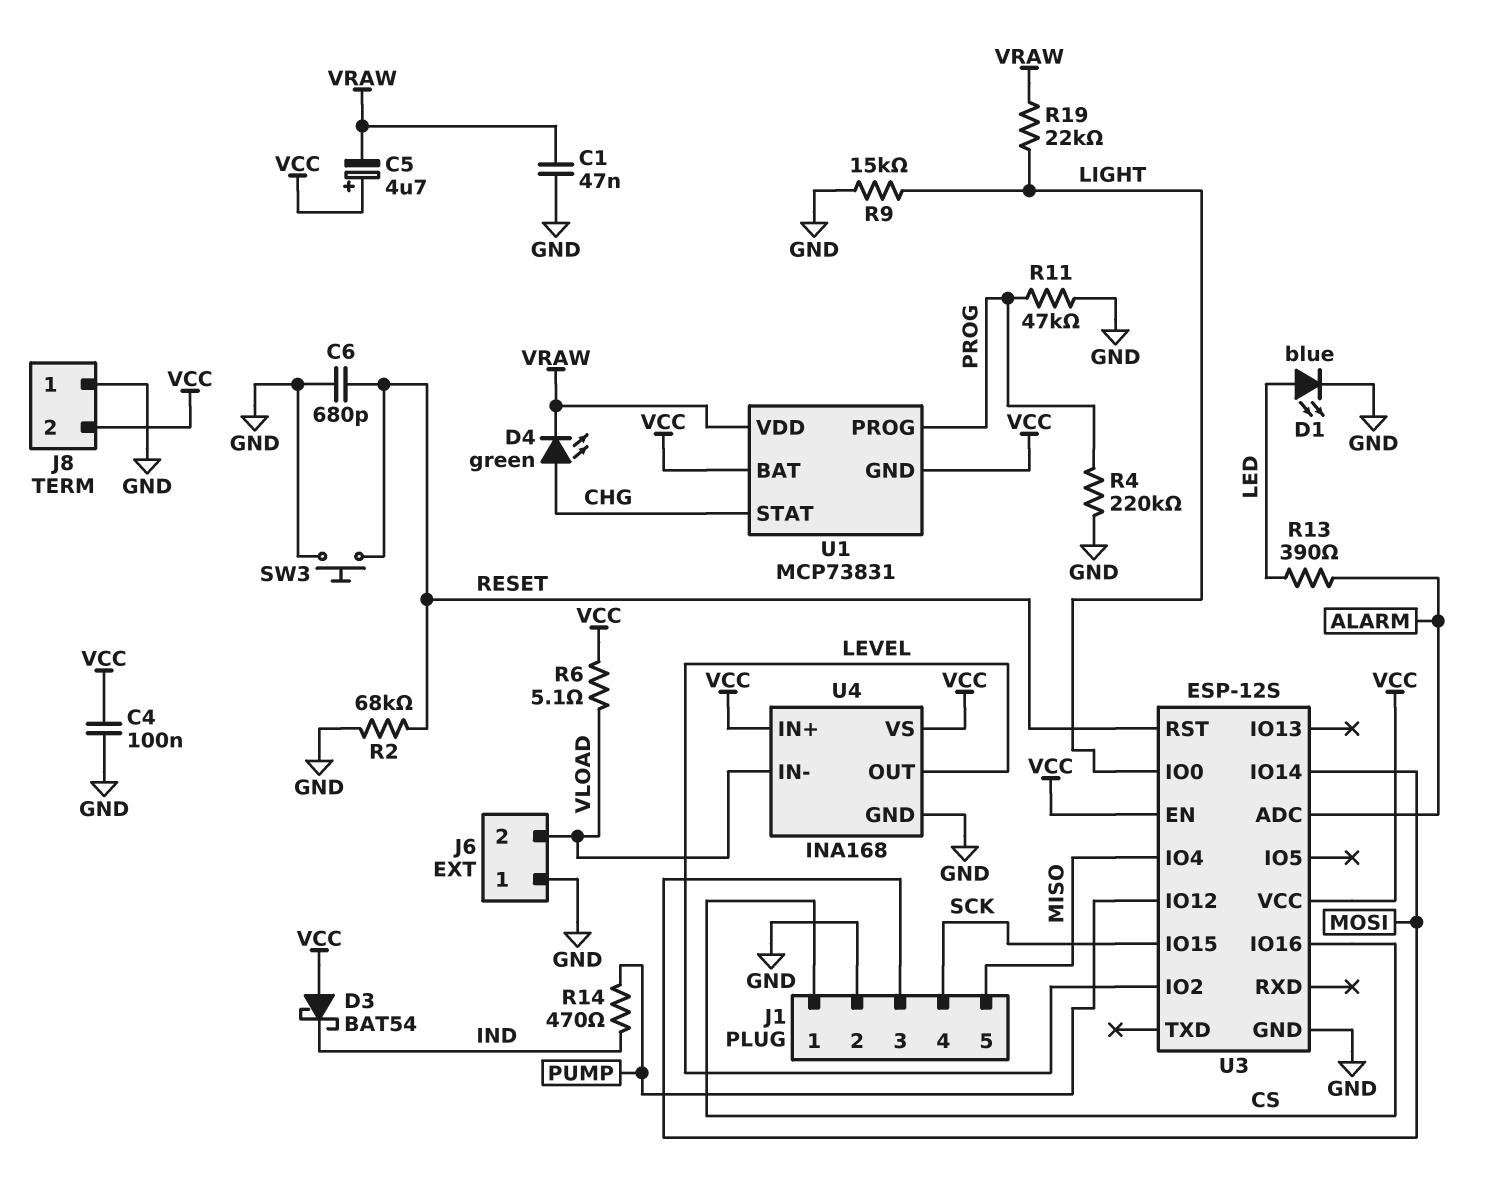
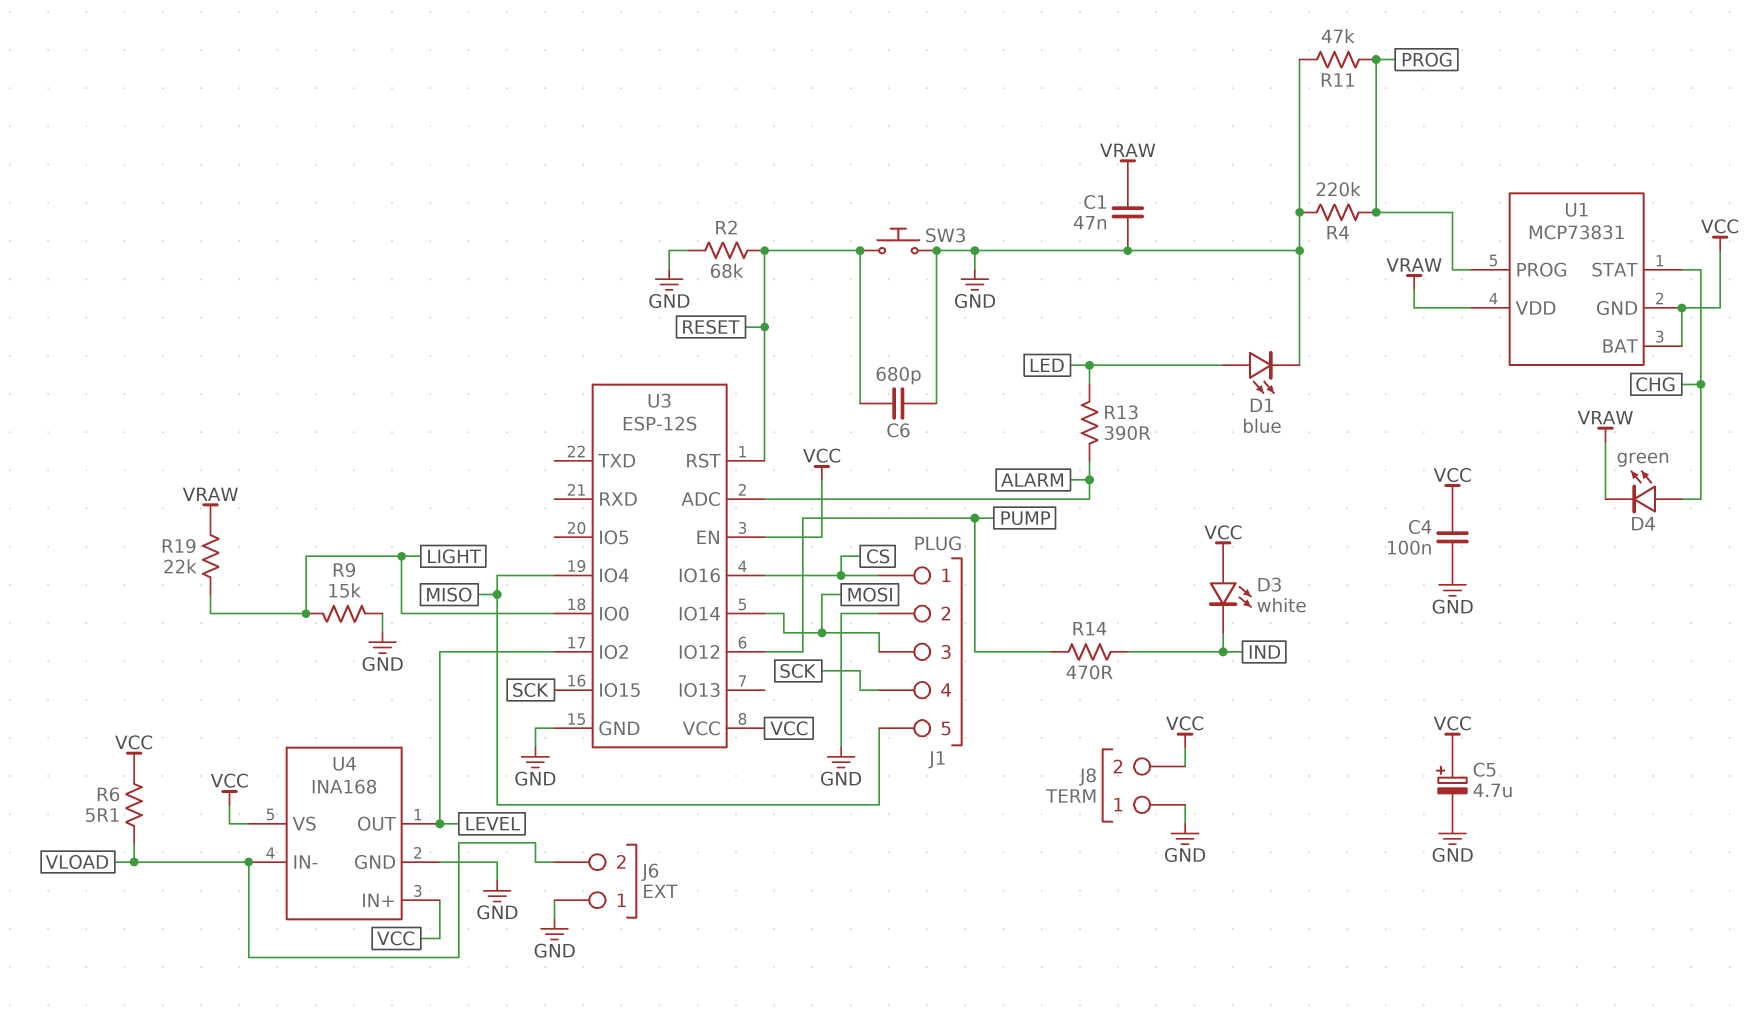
C5: 4.7uF (plus VCC, minus VRAW) -> 4.7uF (plus VCC, minus GND)
D3: schottky BAT54 (A VCC, K IND) -> LED white (A VCC, K IND)

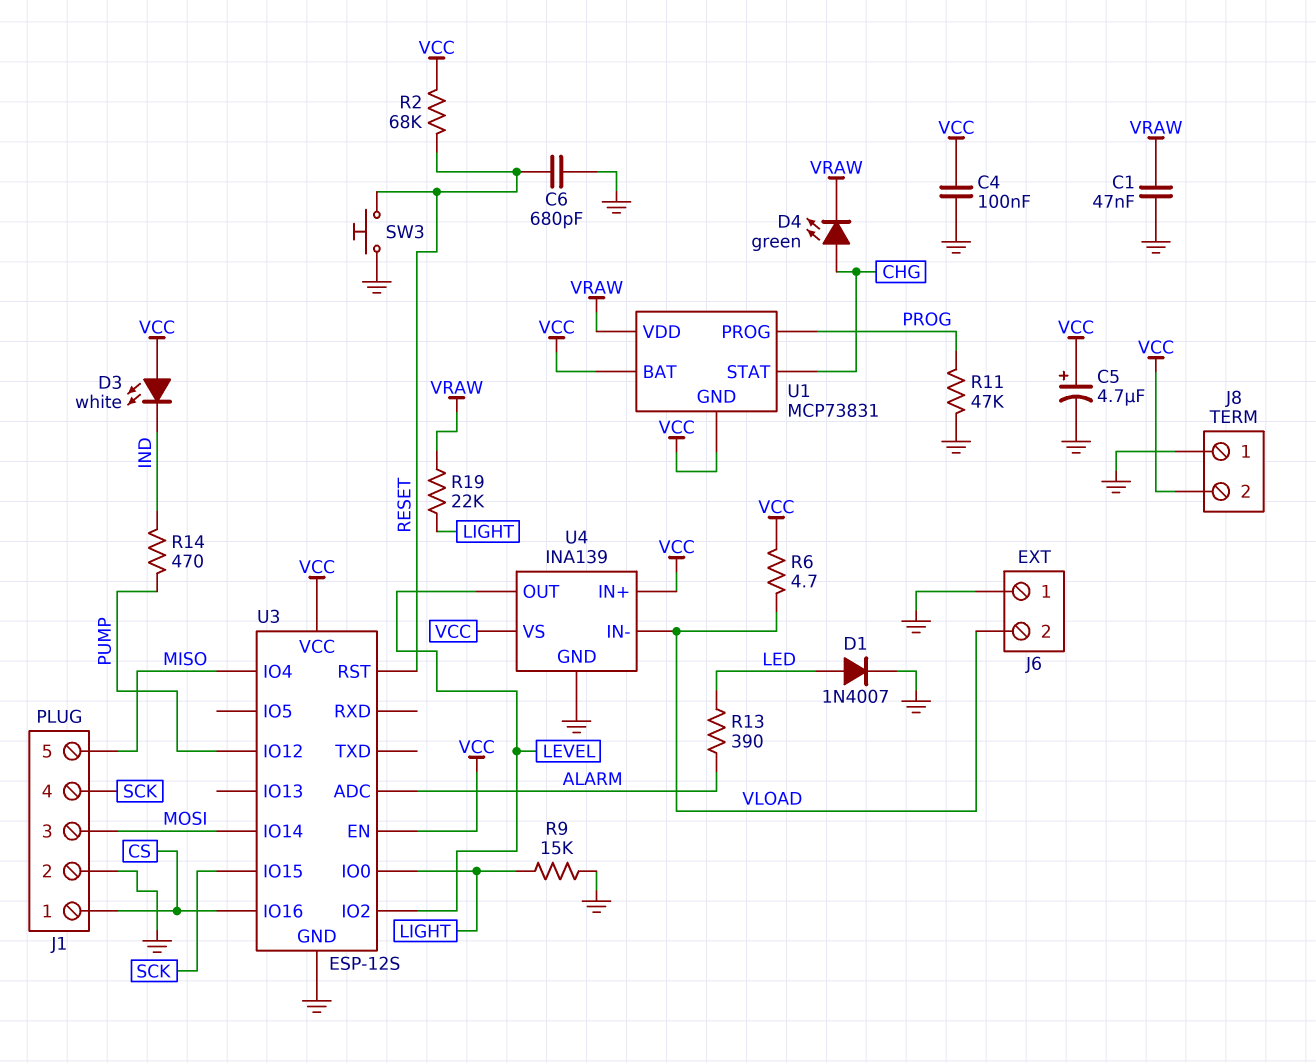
D1: LED blue (A LED, K GND) -> diode 1N4007 (A LED, K GND)
R2: 68k (GND, RESET) -> 68k (RESET, VCC)
R4: 220k (GND, PROG) -> none
R6: 5.1 (VCC, VLOAD) -> 4.7 (VCC, VLOAD)
U4: INA168 -> INA139

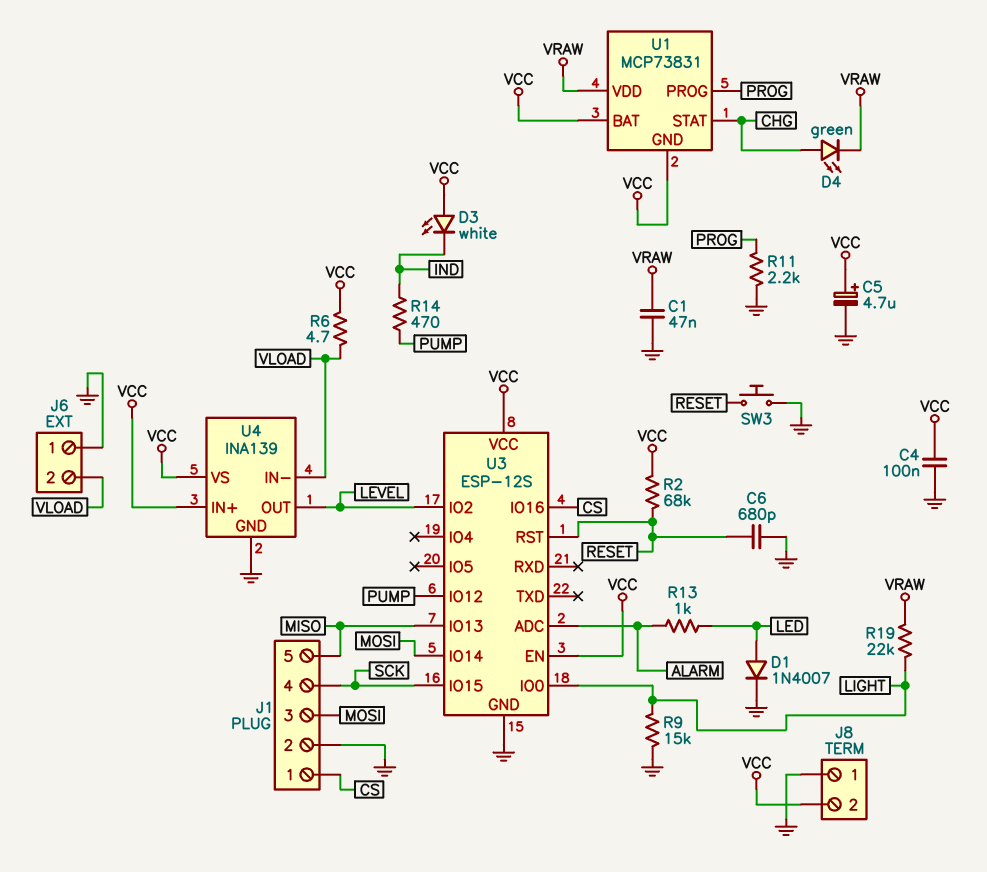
R11: 47k (GND, PROG) -> 2.2k (GND, PROG)
R13: 390 (ALARM, LED) -> 1k (ALARM, LED)
U3 pin IO4: MISO -> none
U3 pin IO13: none -> MISO

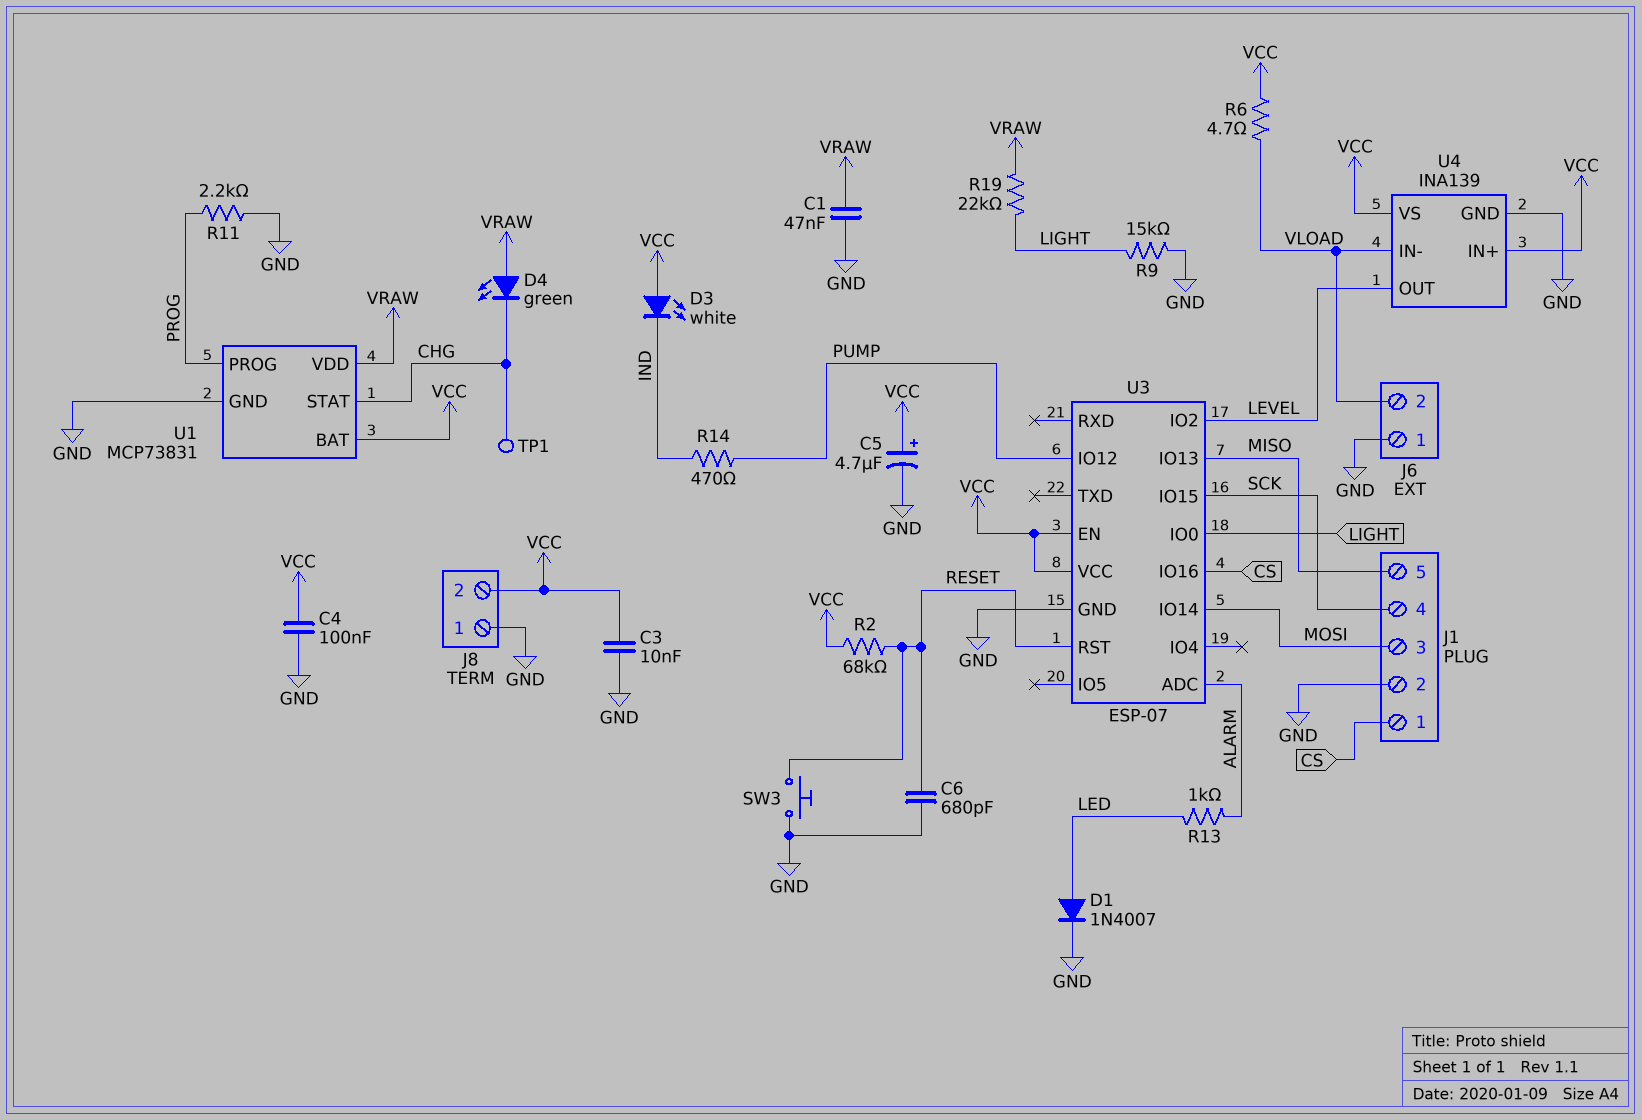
C3: none -> 10nF (GND, VCC)
D4: LED green (A CHG, K VRAW) -> LED green (A VRAW, K CHG)
TP1: none -> test point (CHG)
U1 pin GND: VCC -> GND
U3: ESP-12S -> ESP-07

